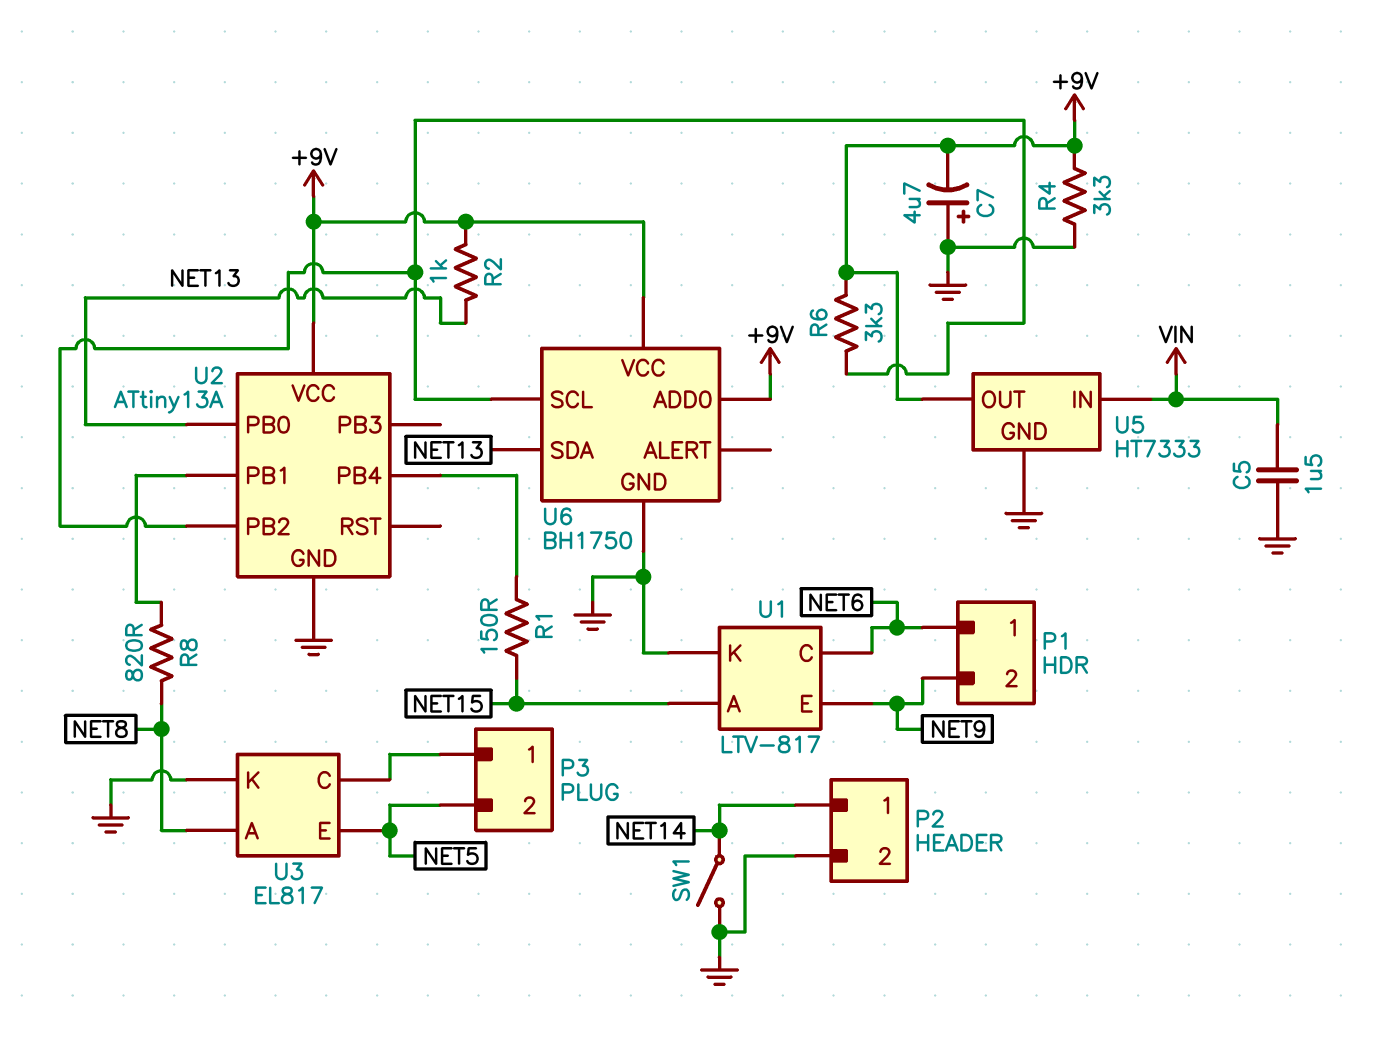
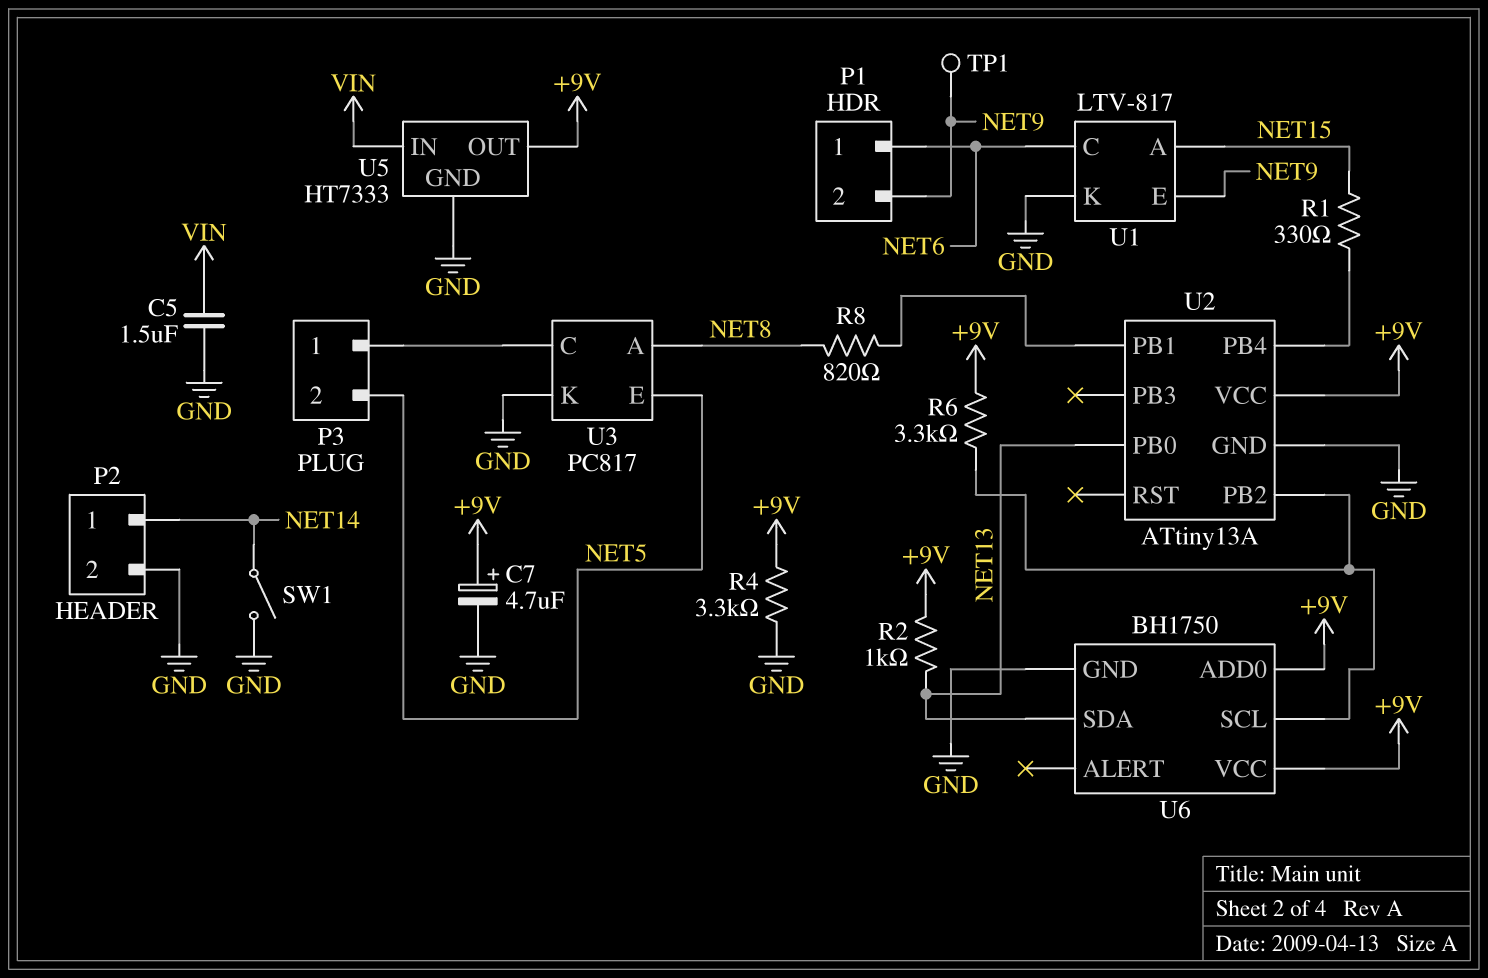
C7: 4.7uF (plus GND, minus +9V) -> 4.7uF (plus +9V, minus GND)
R1: 150 (NET15, U2/PB4) -> 330 (NET15, U2/PB4)
TP1: none -> test point (NET9)
U3: EL817 -> PC817

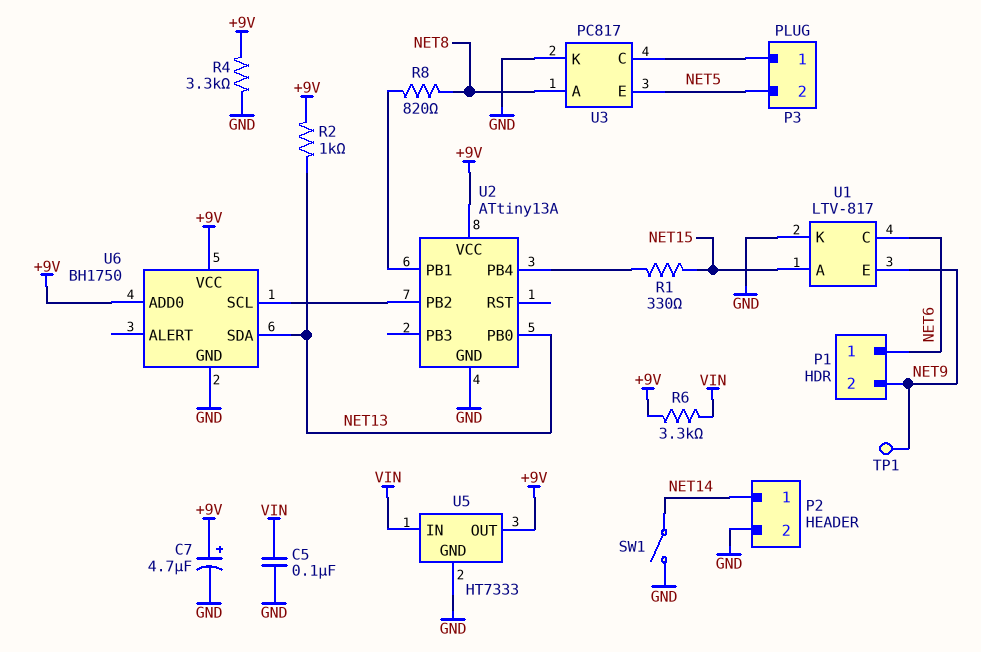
C5: 1.5uF (GND, VIN) -> 100nF (GND, VIN)
R6: 3.3k (+9V, U2/PB2) -> 3.3k (+9V, VIN)

